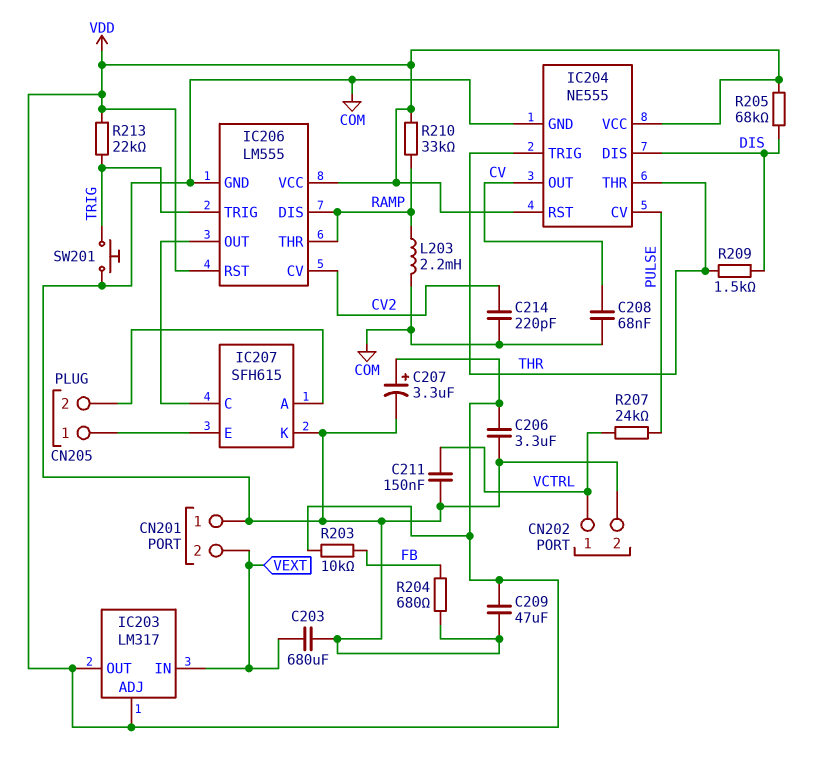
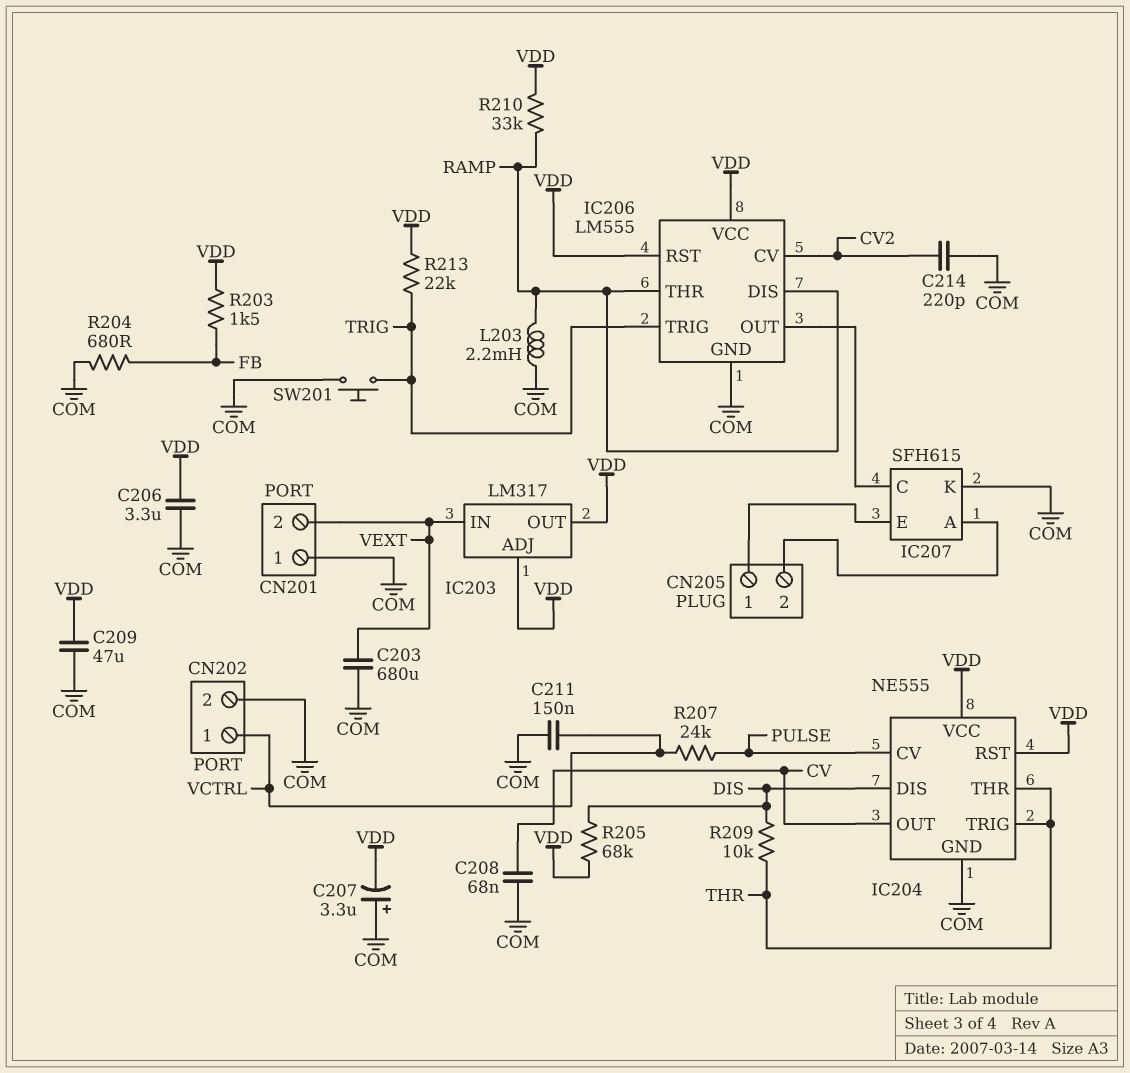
C207: 3.3uF (plus VDD, minus COM) -> 3.3uF (plus COM, minus VDD)
R203: 10k (FB, VDD) -> 1.5k (FB, VDD)
R209: 1.5k (DIS, THR) -> 10k (DIS, THR)

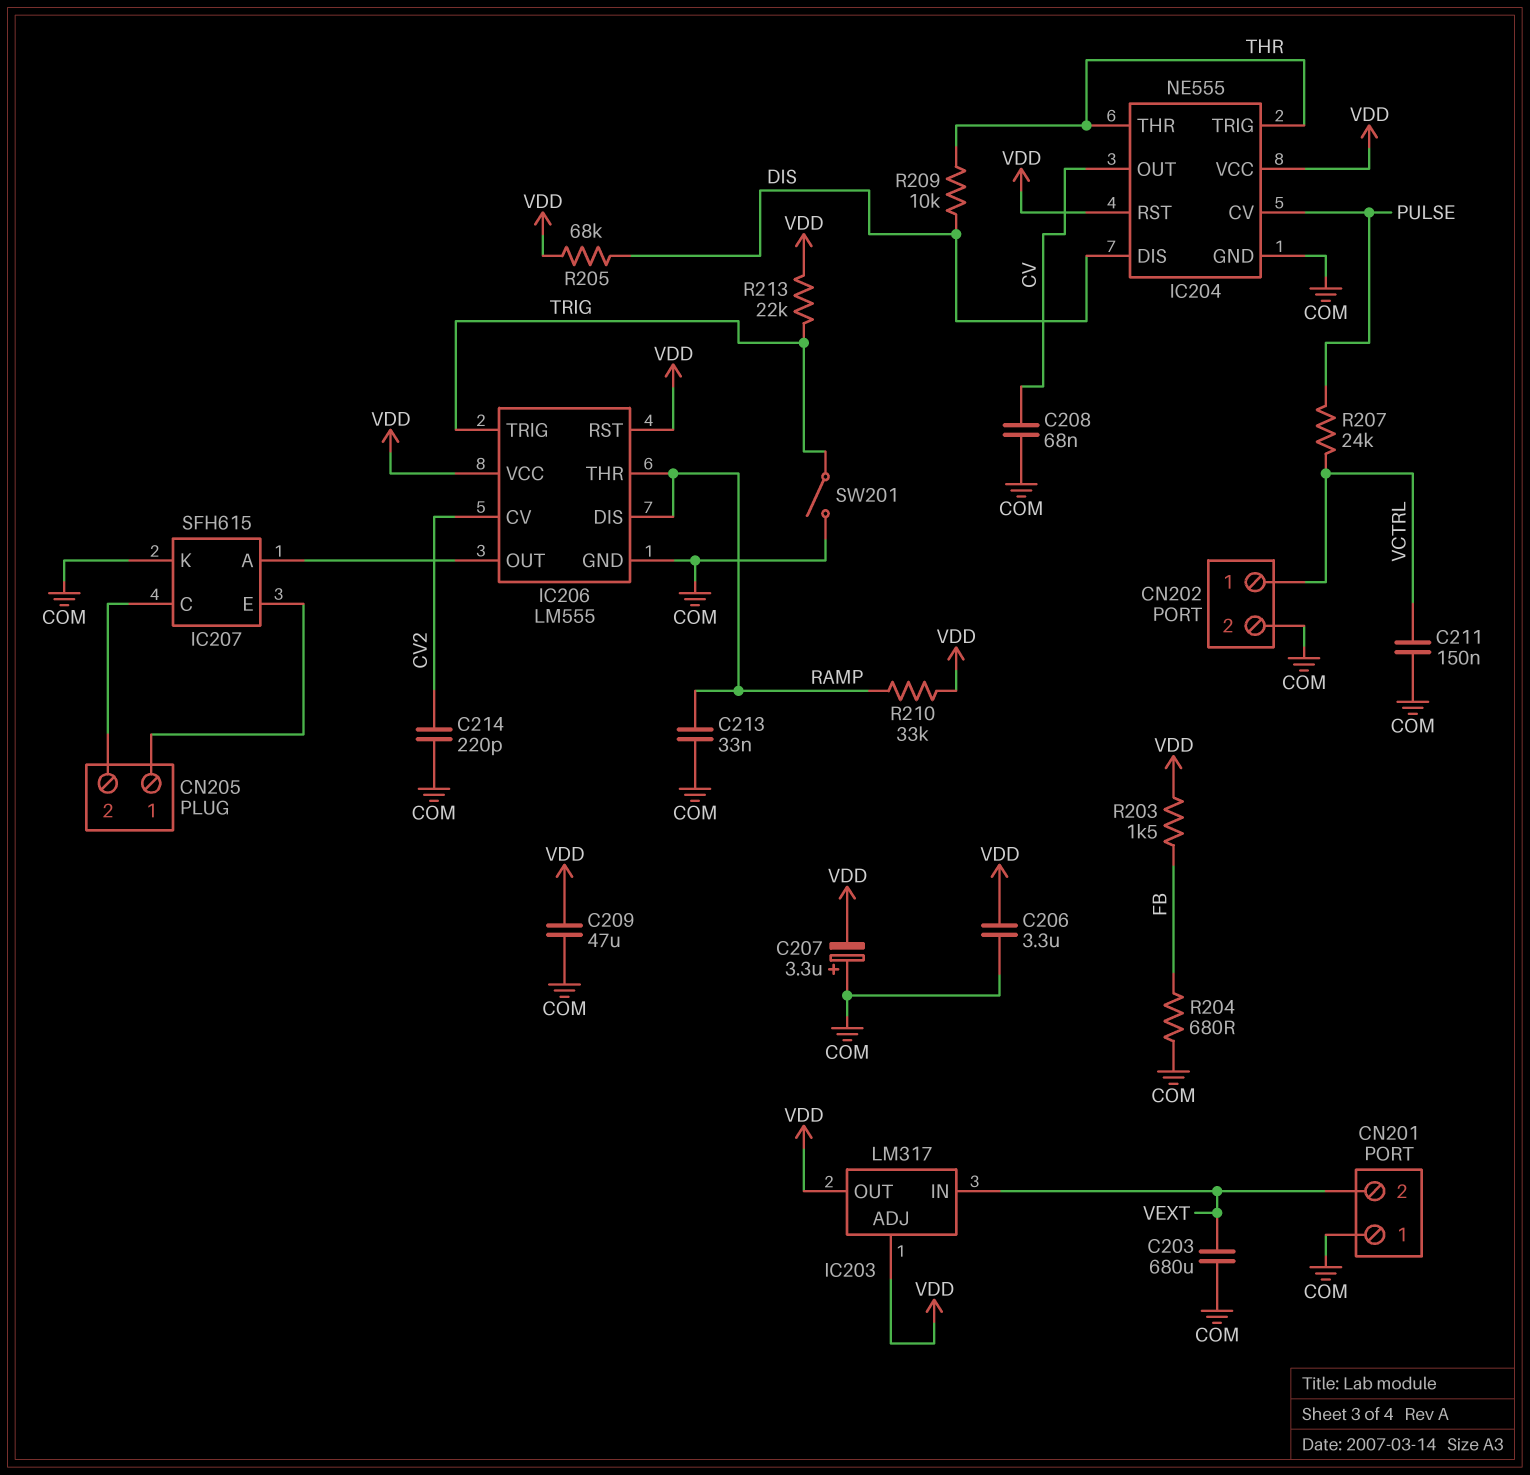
C213: none -> 33nF (COM, RAMP)
IC207 pin A: CN205/2 -> IC206/OUT
IC207 pin C: IC206/OUT -> CN205/2
L203: 2.2mH (COM, RAMP) -> none
SW201: button (COM, TRIG) -> switch (COM, TRIG)

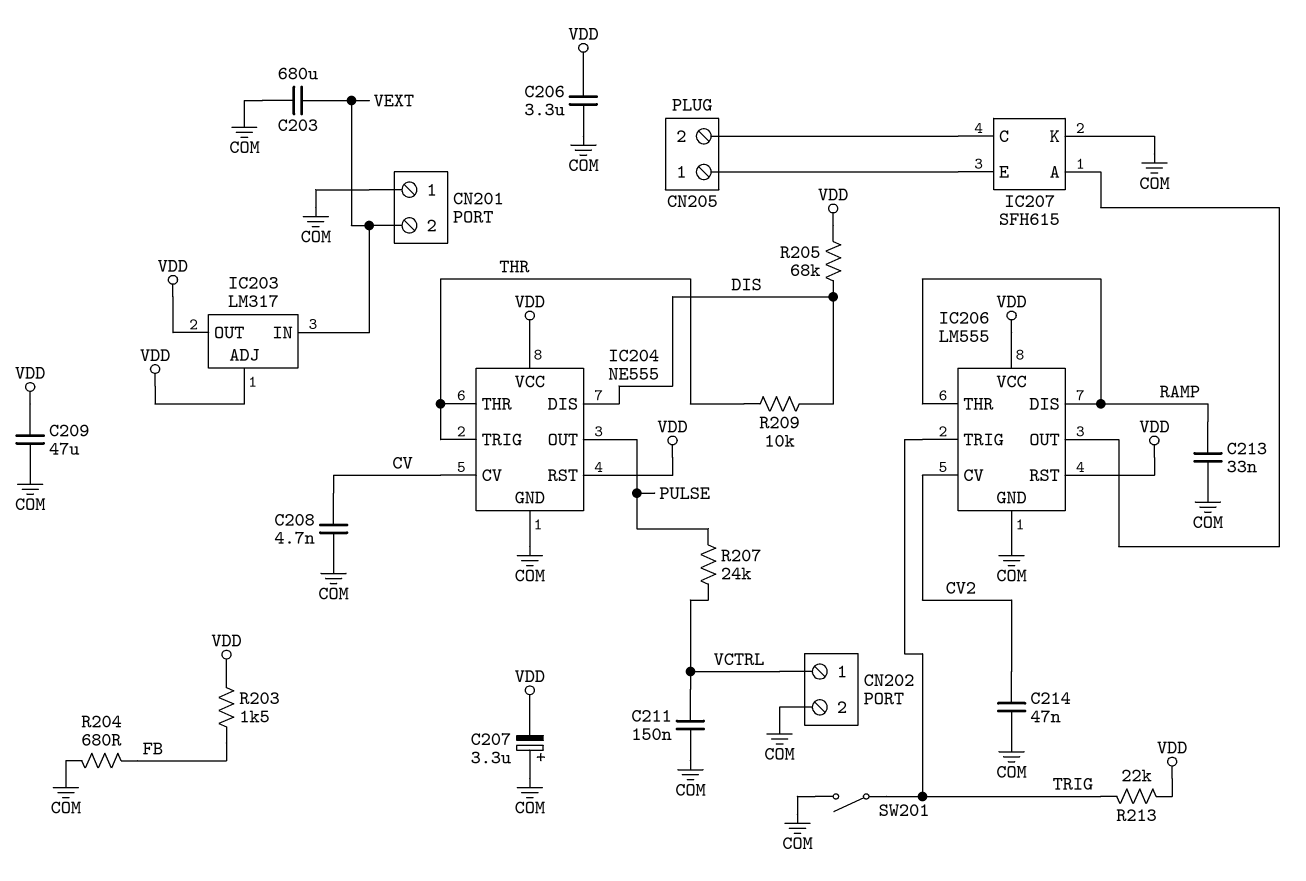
C208: 68nF (COM, CV) -> 4.7nF (COM, CV)
C214: 220pF (COM, CV2) -> 47nF (COM, CV2)
IC204 pin CV: PULSE -> CV
IC204 pin OUT: CV -> PULSE
R210: 33k (RAMP, VDD) -> none

